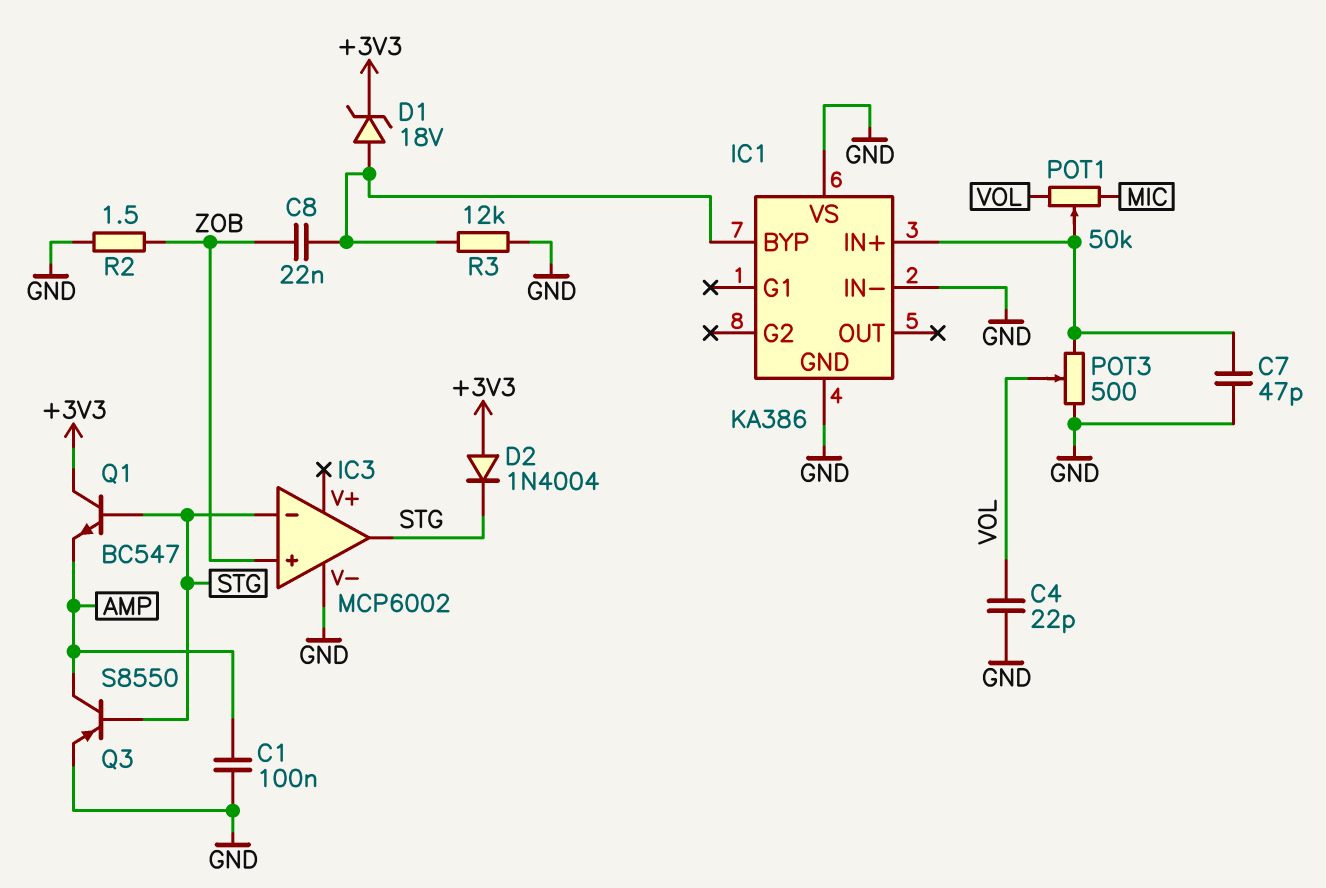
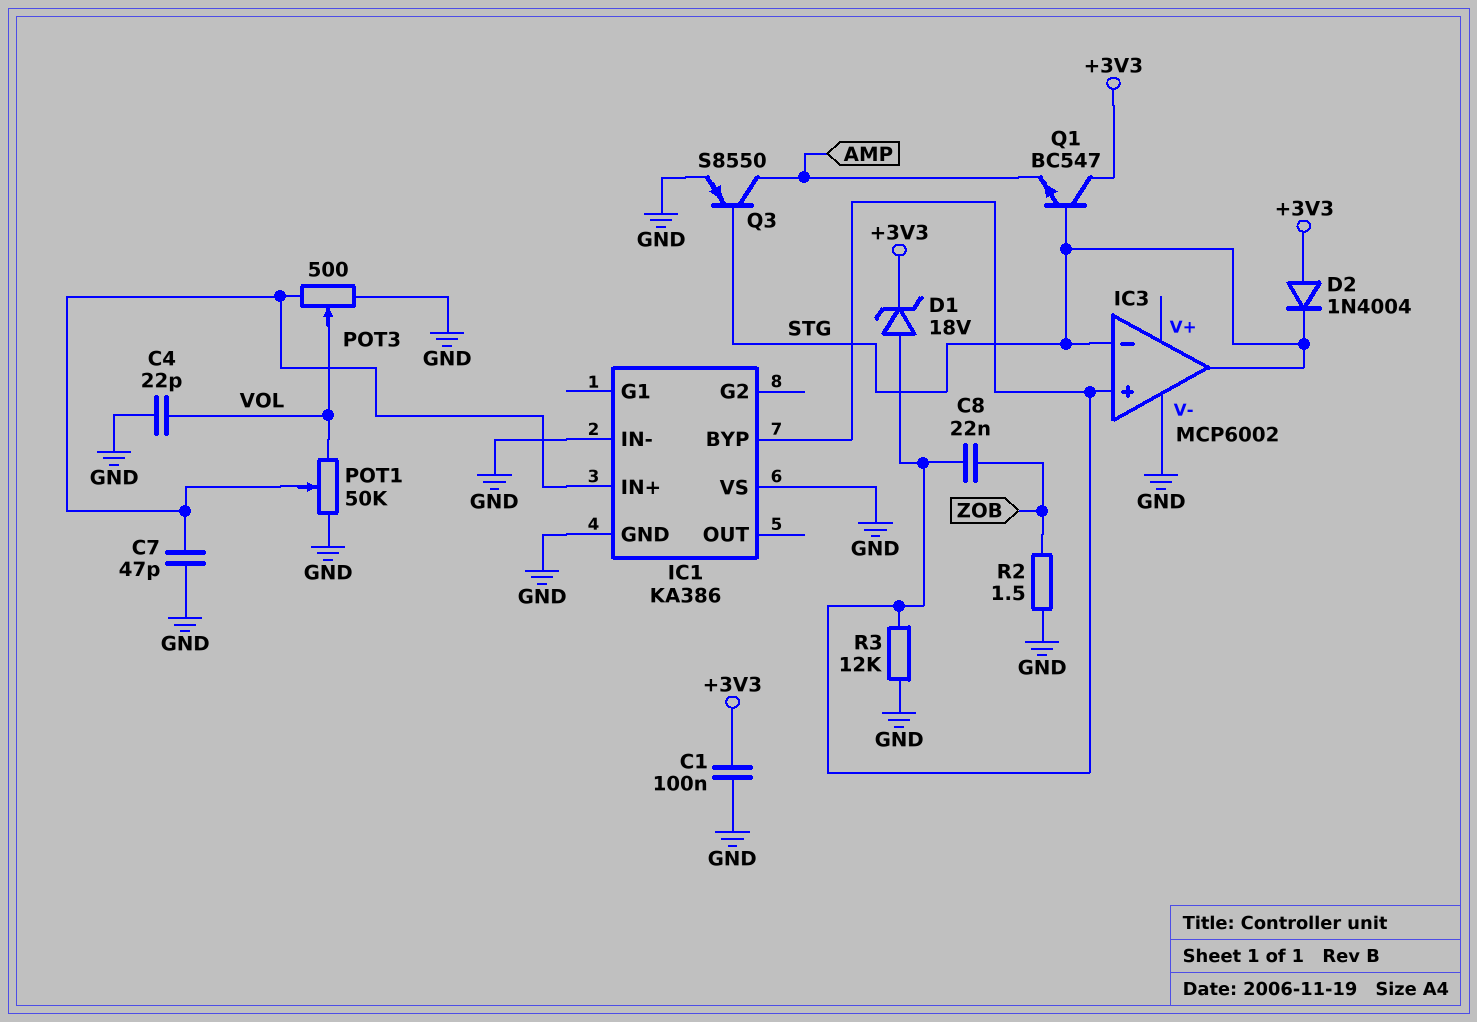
C1: 100nF (AMP, GND) -> 100nF (+3V3, GND)
IC3 pin in+: ZOB -> IC1/BYP
POT1: 50k (MIC, VOL, wiper IC1/IN+) -> 50k (GND, VOL, wiper IC1/IN+)

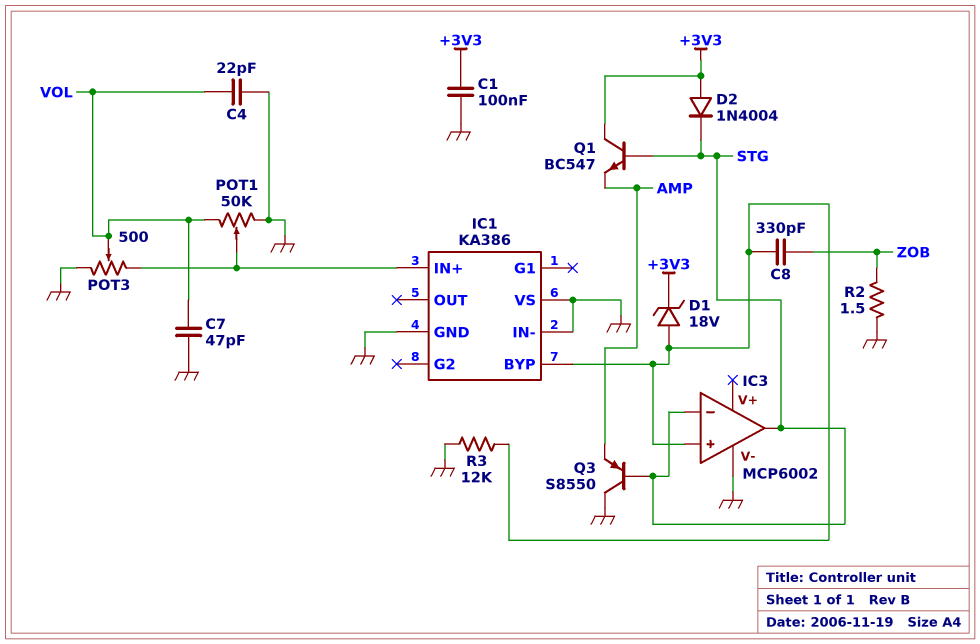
C7: 47pF (GND, IC1/IN+) -> 47pF (GND, VOL)
C8: 22nF (IC1/BYP, ZOB) -> 330pF (IC1/BYP, ZOB)
Q3: PNP S8550 (B STG, C AMP, E GND) -> PNP S8550 (B STG, C GND, E AMP)

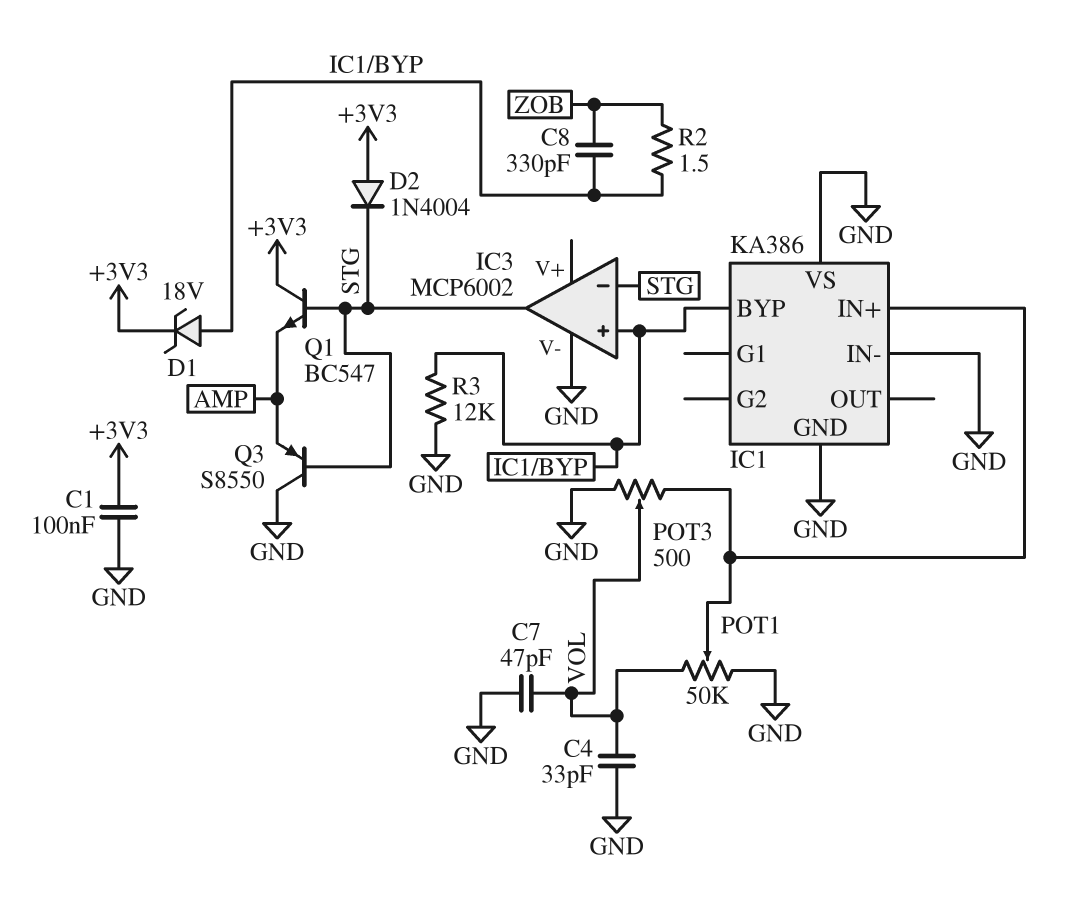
C4: 22pF (GND, VOL) -> 33pF (GND, VOL)
R2: 1.5 (GND, ZOB) -> 1.5 (IC1/BYP, ZOB)

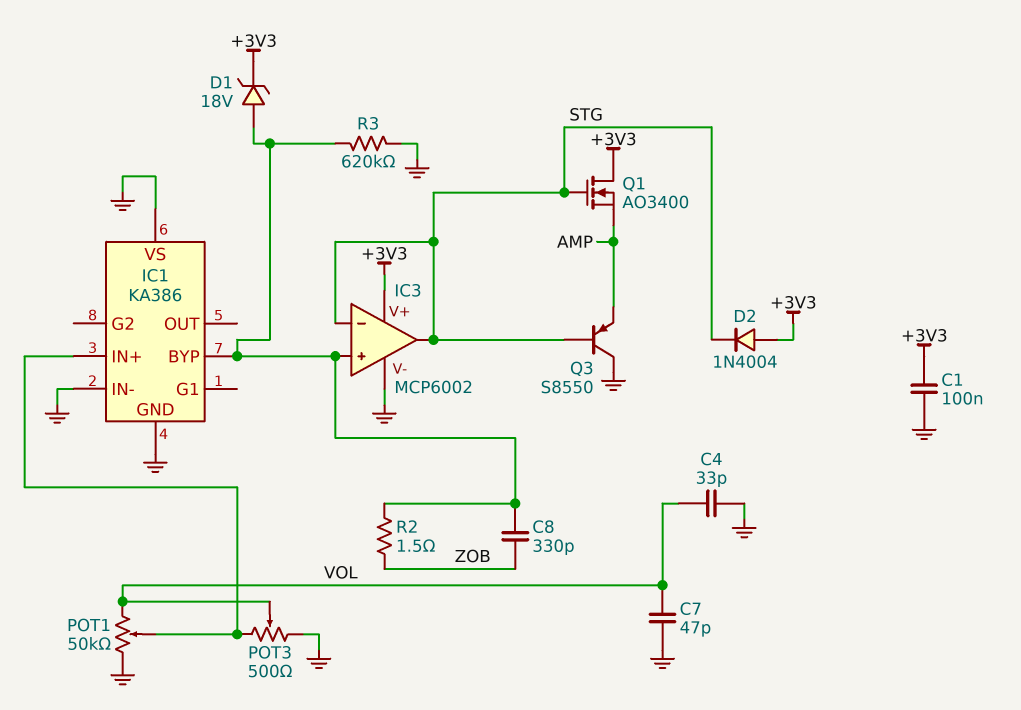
IC3 pin V+: none -> +3V3
Q1: NPN BC547 (B STG, C +3V3, E AMP) -> NMOS AO3400 (G STG, D +3V3, S AMP)
R3: 12k (GND, IC1/BYP) -> 620k (GND, IC1/BYP)

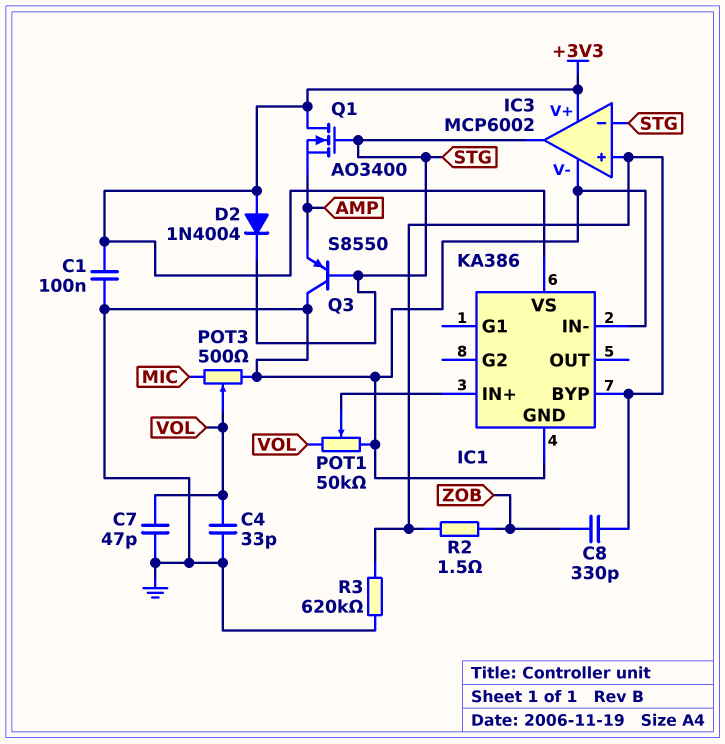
D1: zener 18V (A IC1/BYP, K +3V3) -> none
IC1 pin VS: GND -> +3V3
POT3: 500 (GND, IC1/IN+, wiper VOL) -> 500 (GND, MIC, wiper VOL)

